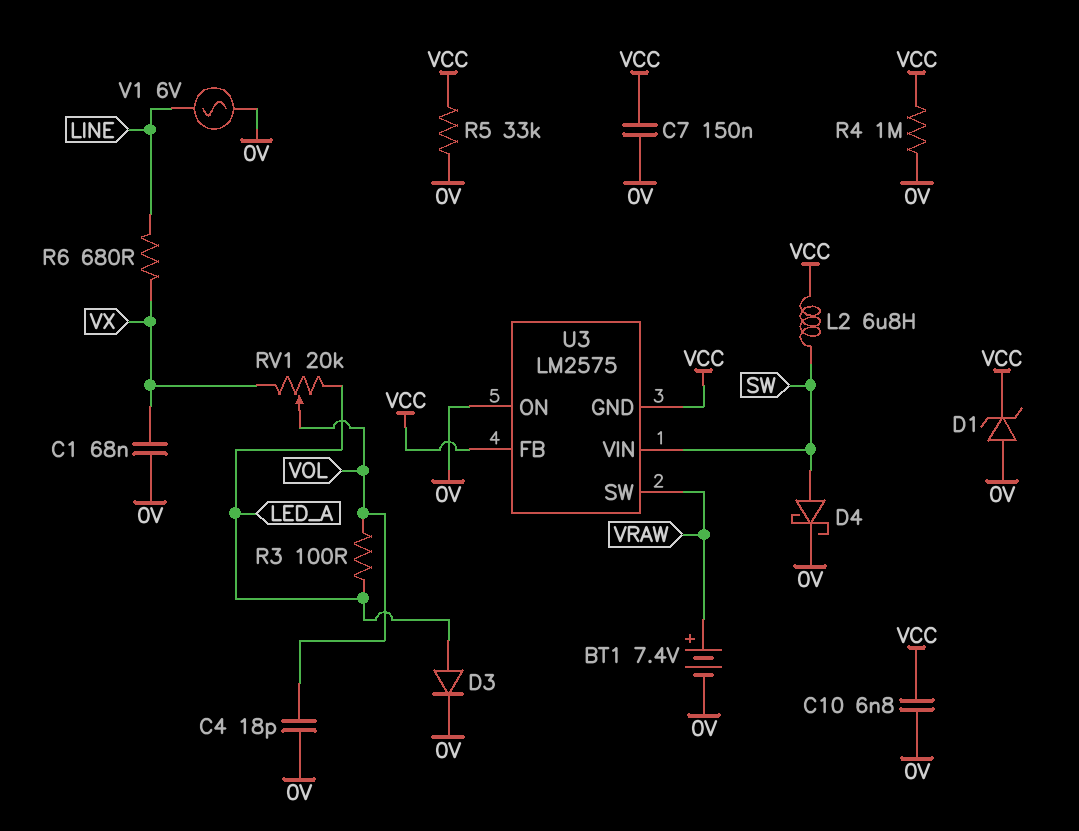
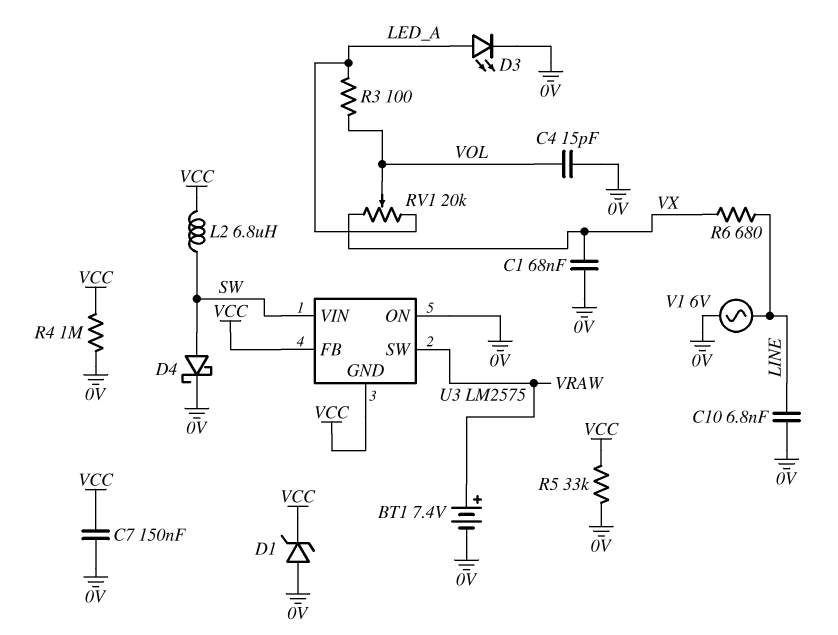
C4: 18pF (0V, VOL) -> 15pF (0V, VOL)
C10: 6.8nF (0V, VCC) -> 6.8nF (0V, LINE)
D3: diode (A LED_A, K 0V) -> LED (A LED_A, K 0V)

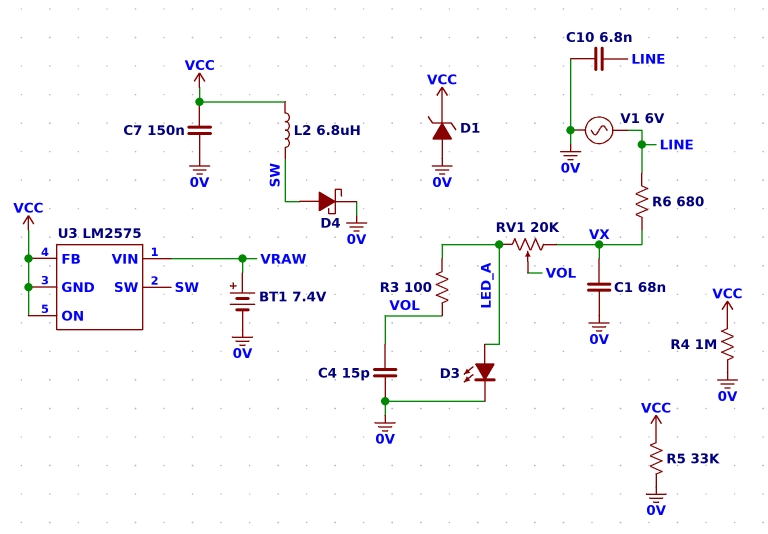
U3 pin ON: 0V -> VCC
U3 pin SW: VRAW -> SW
U3 pin VIN: SW -> VRAW

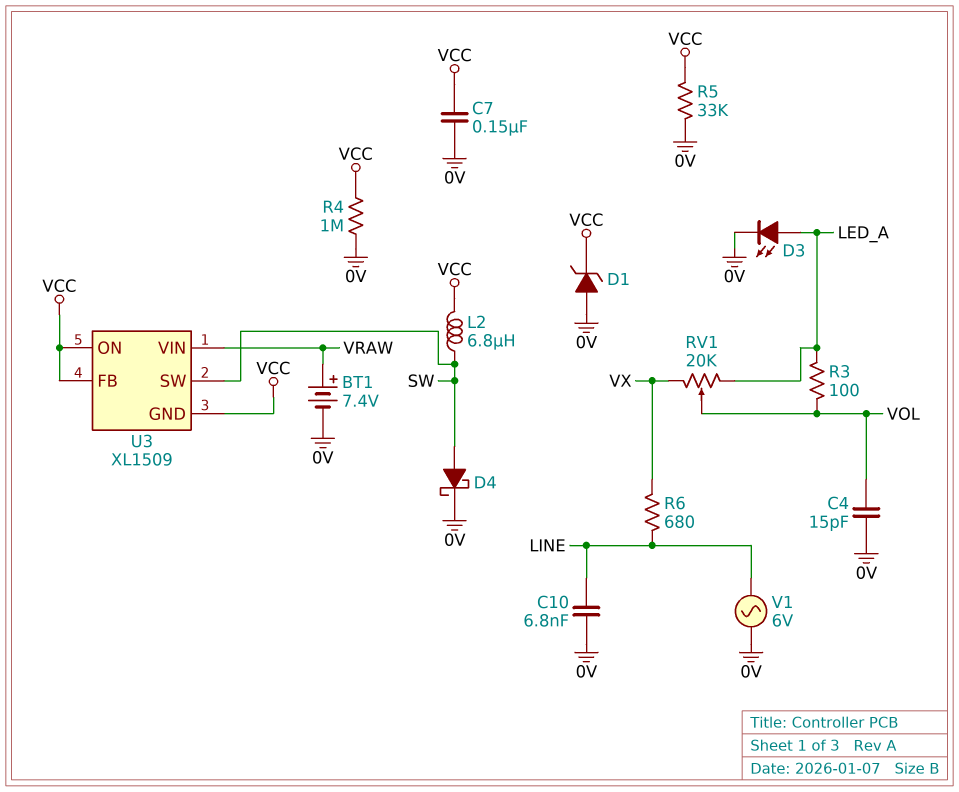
C1: 68nF (0V, VX) -> none
U3: LM2575 -> XL1509

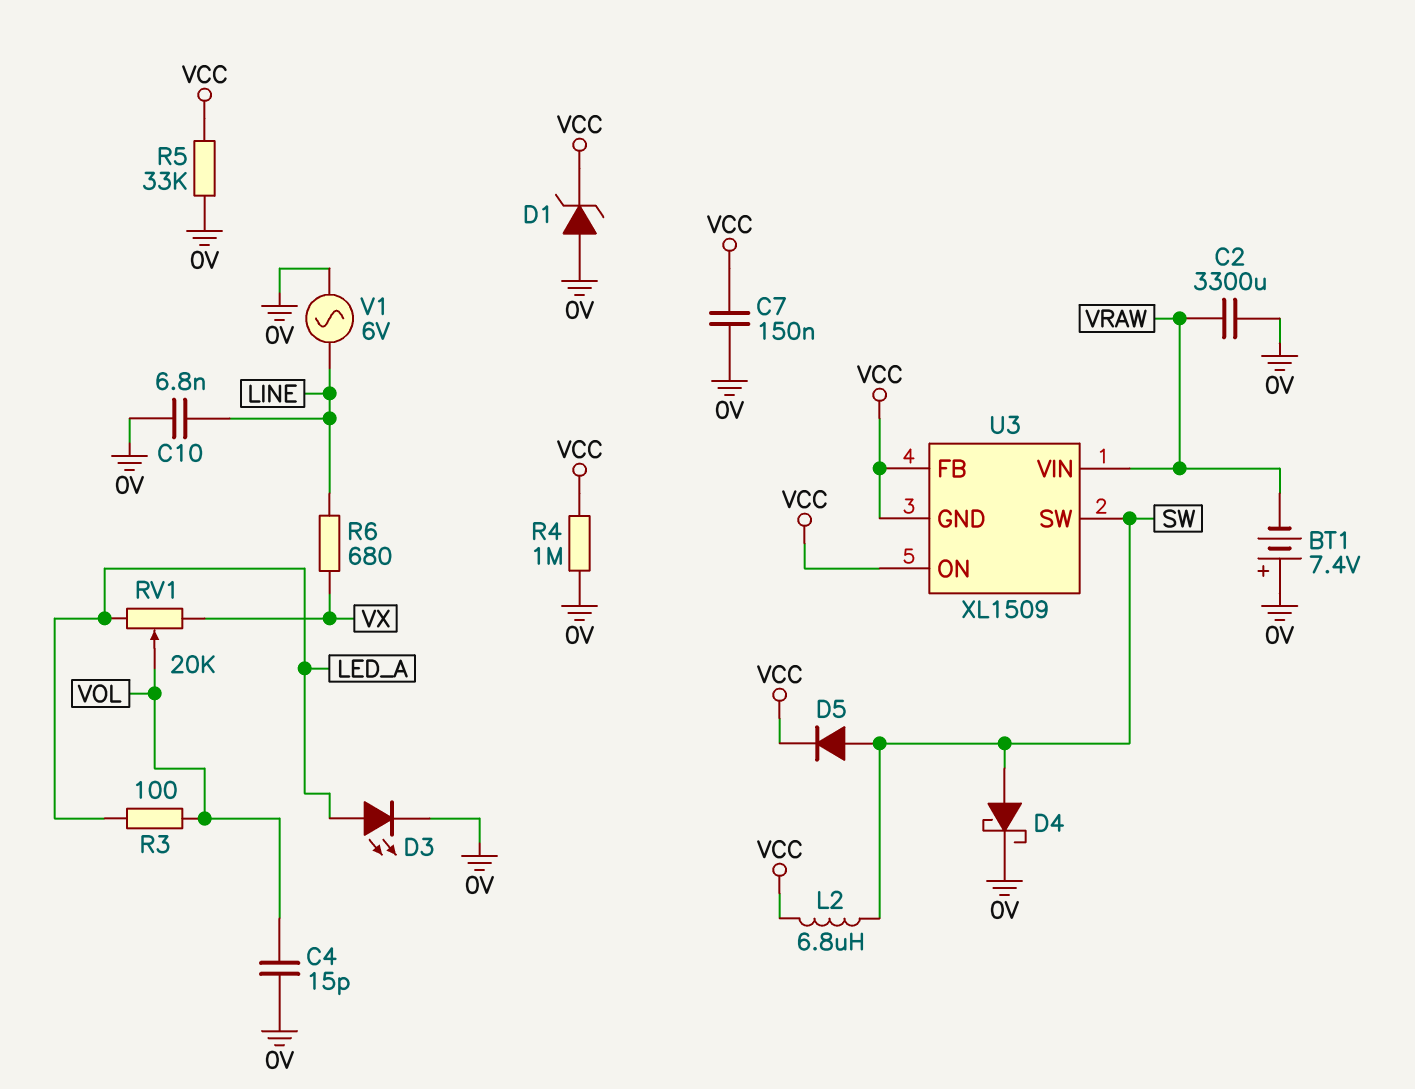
BT1: 7.4V (plus VRAW, minus 0V) -> 7.4V (plus 0V, minus VRAW)
C2: none -> 3300uF (0V, VRAW)
D5: none -> diode (A SW, K VCC)

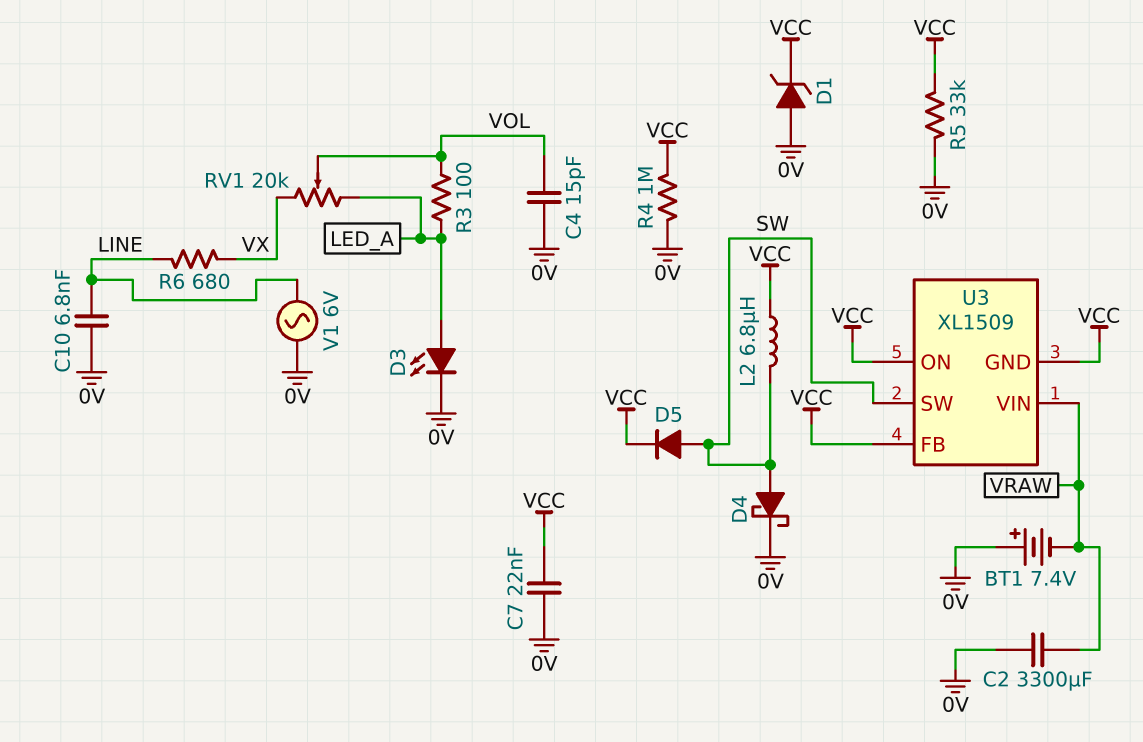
C7: 150nF (0V, VCC) -> 22nF (0V, VCC)

